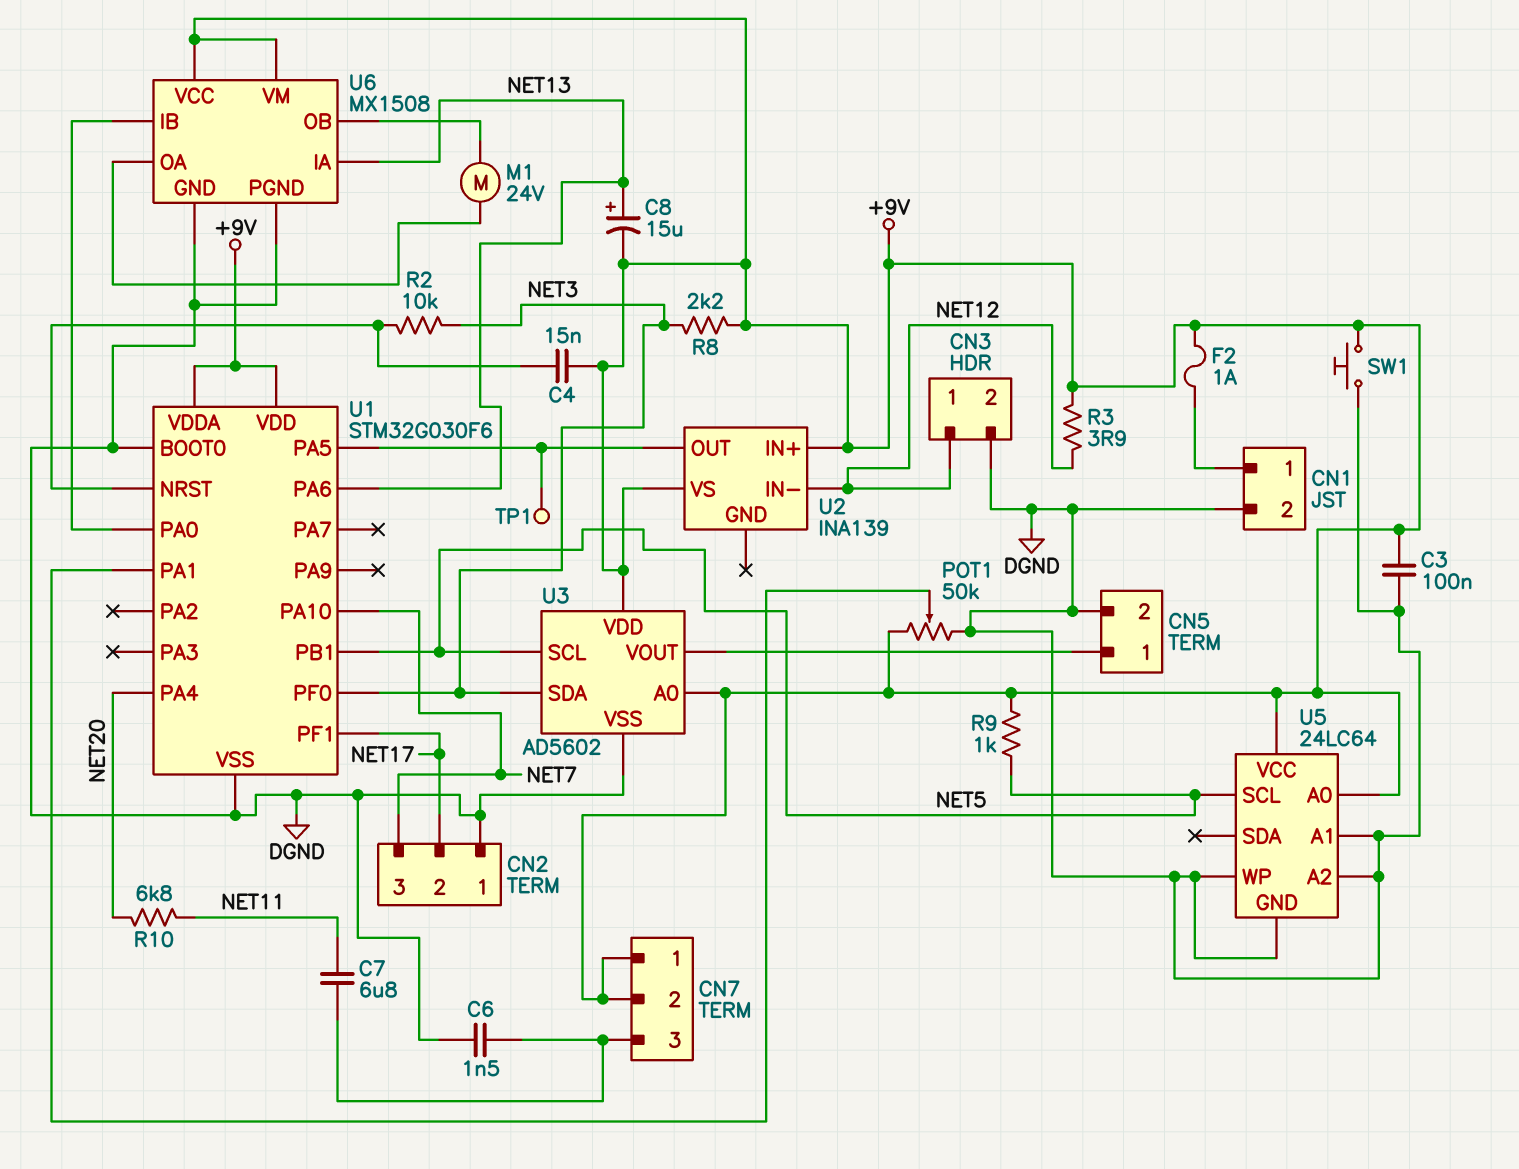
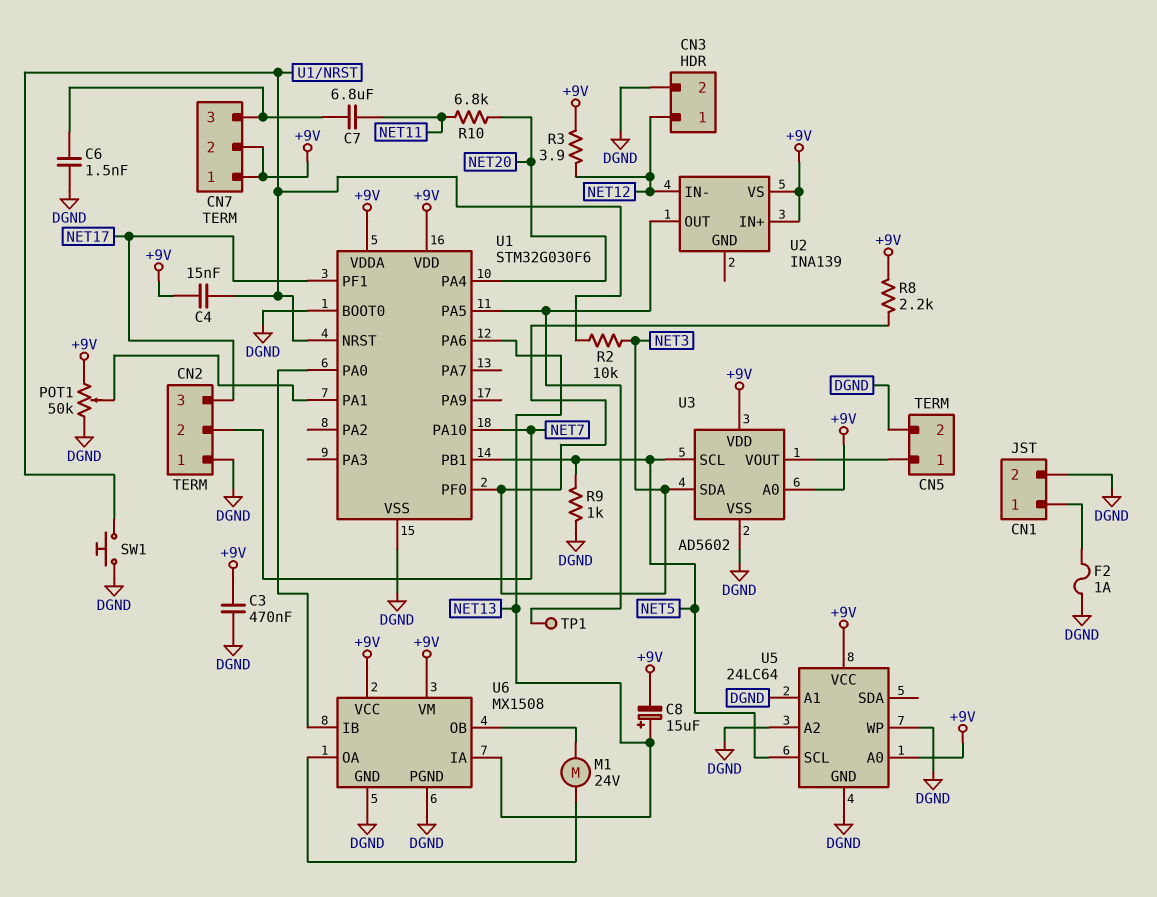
C3: 100nF (+9V, DGND) -> 470nF (+9V, DGND)
CN2 pin 2: NET17 -> NET7
CN2 pin 3: NET7 -> NET17
F2: 1A (+9V, CN1/1) -> 1A (CN1/1, DGND)
R9: 1k (+9V, NET5) -> 1k (DGND, NET5)
SW1: button (+9V, DGND) -> button (DGND, U1/NRST)

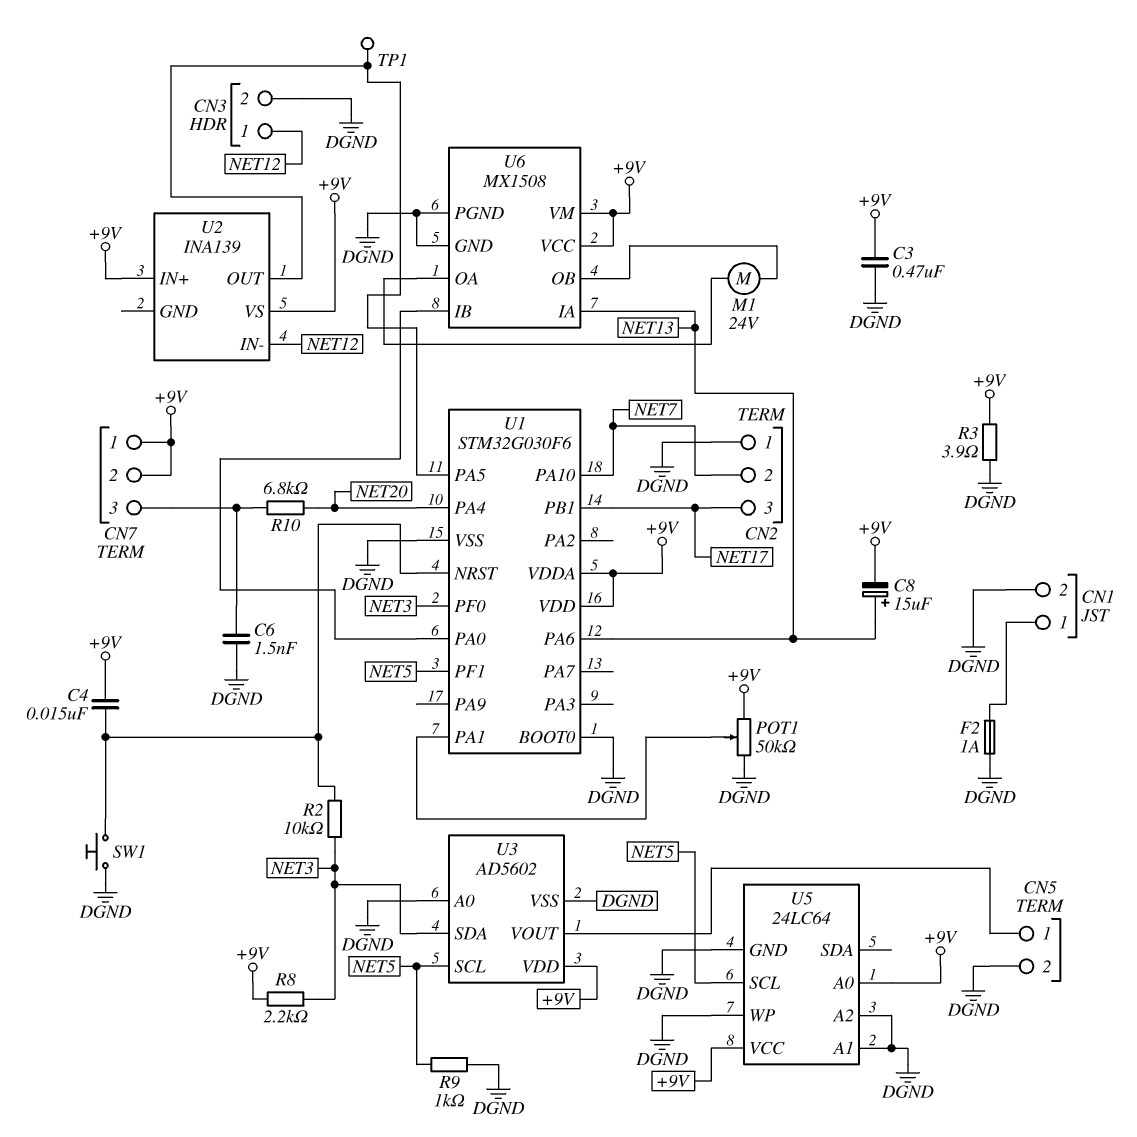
C7: 6.8uF (CN7/3, NET11) -> none
R3: 3.9 (+9V, NET12) -> 3.9 (+9V, DGND)
R10: 6.8k (NET11, NET20) -> 6.8k (CN7/3, NET20)
U1 pin PB1: NET5 -> NET17
U1 pin PF1: NET17 -> NET5
U3 pin A0: +9V -> DGND

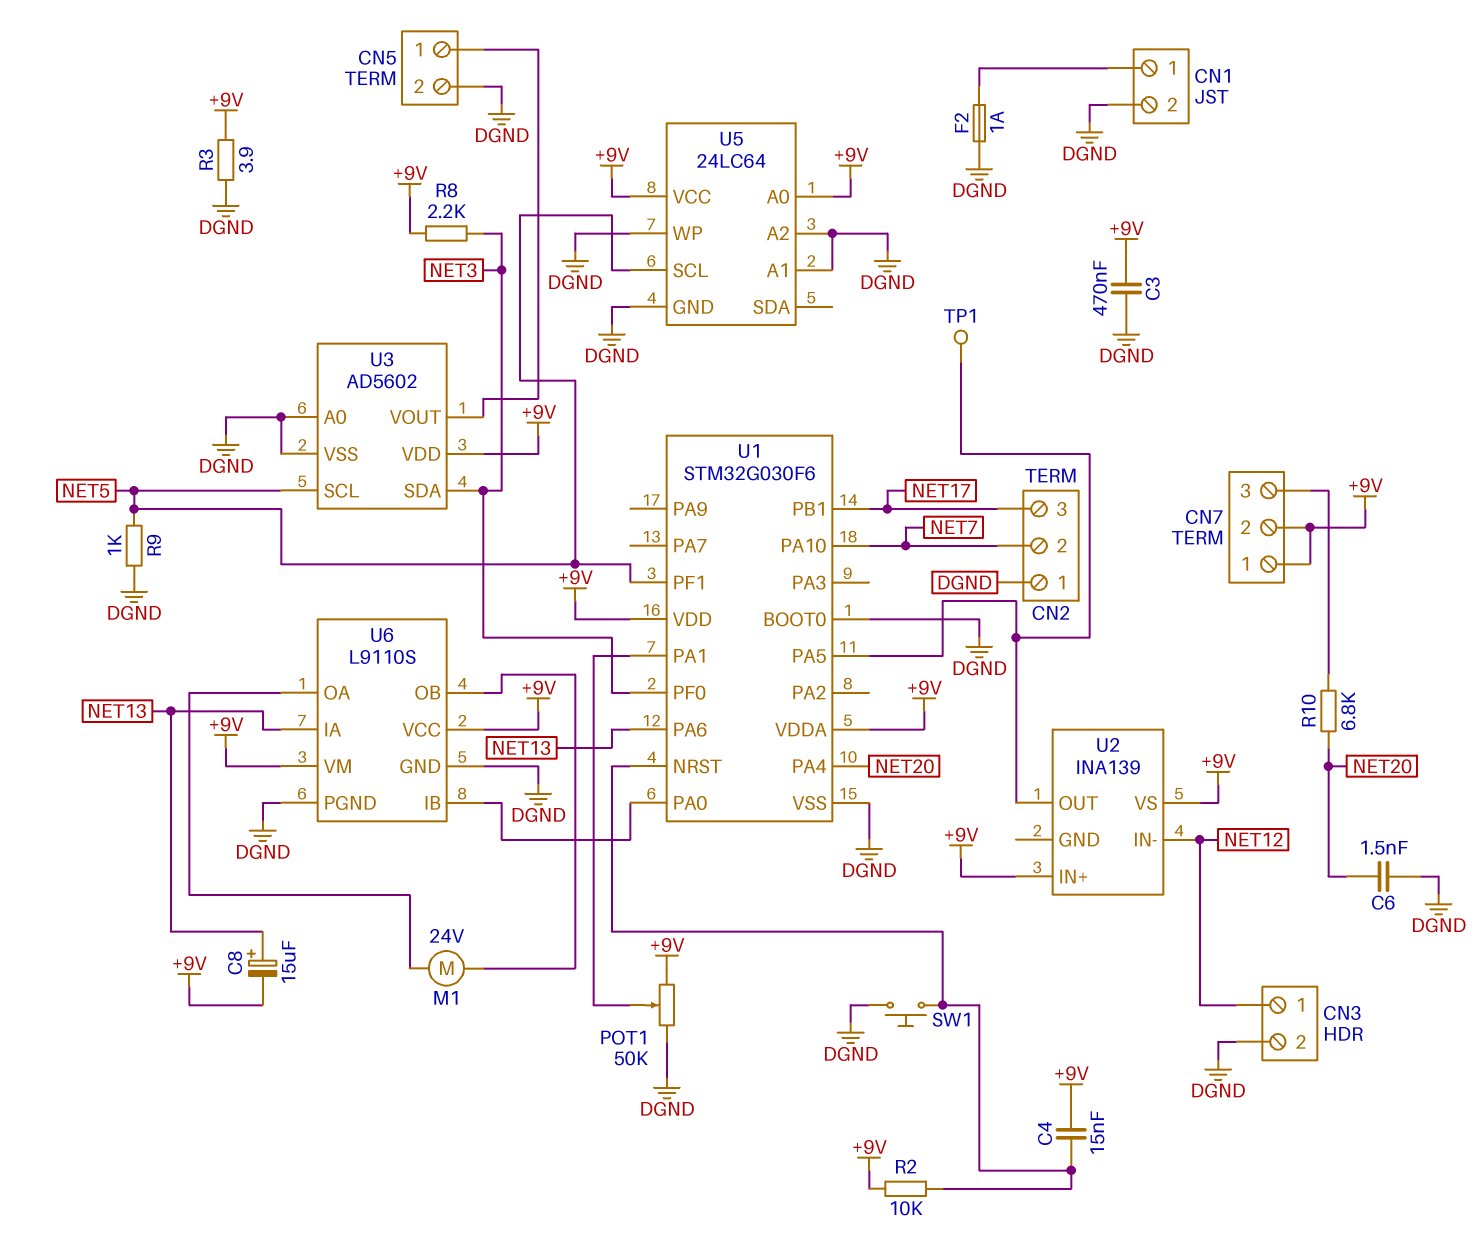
C6: 1.5nF (CN7/3, DGND) -> 1.5nF (DGND, NET20)
R2: 10k (NET3, U1/NRST) -> 10k (+9V, U1/NRST)
U6: MX1508 -> L9110S

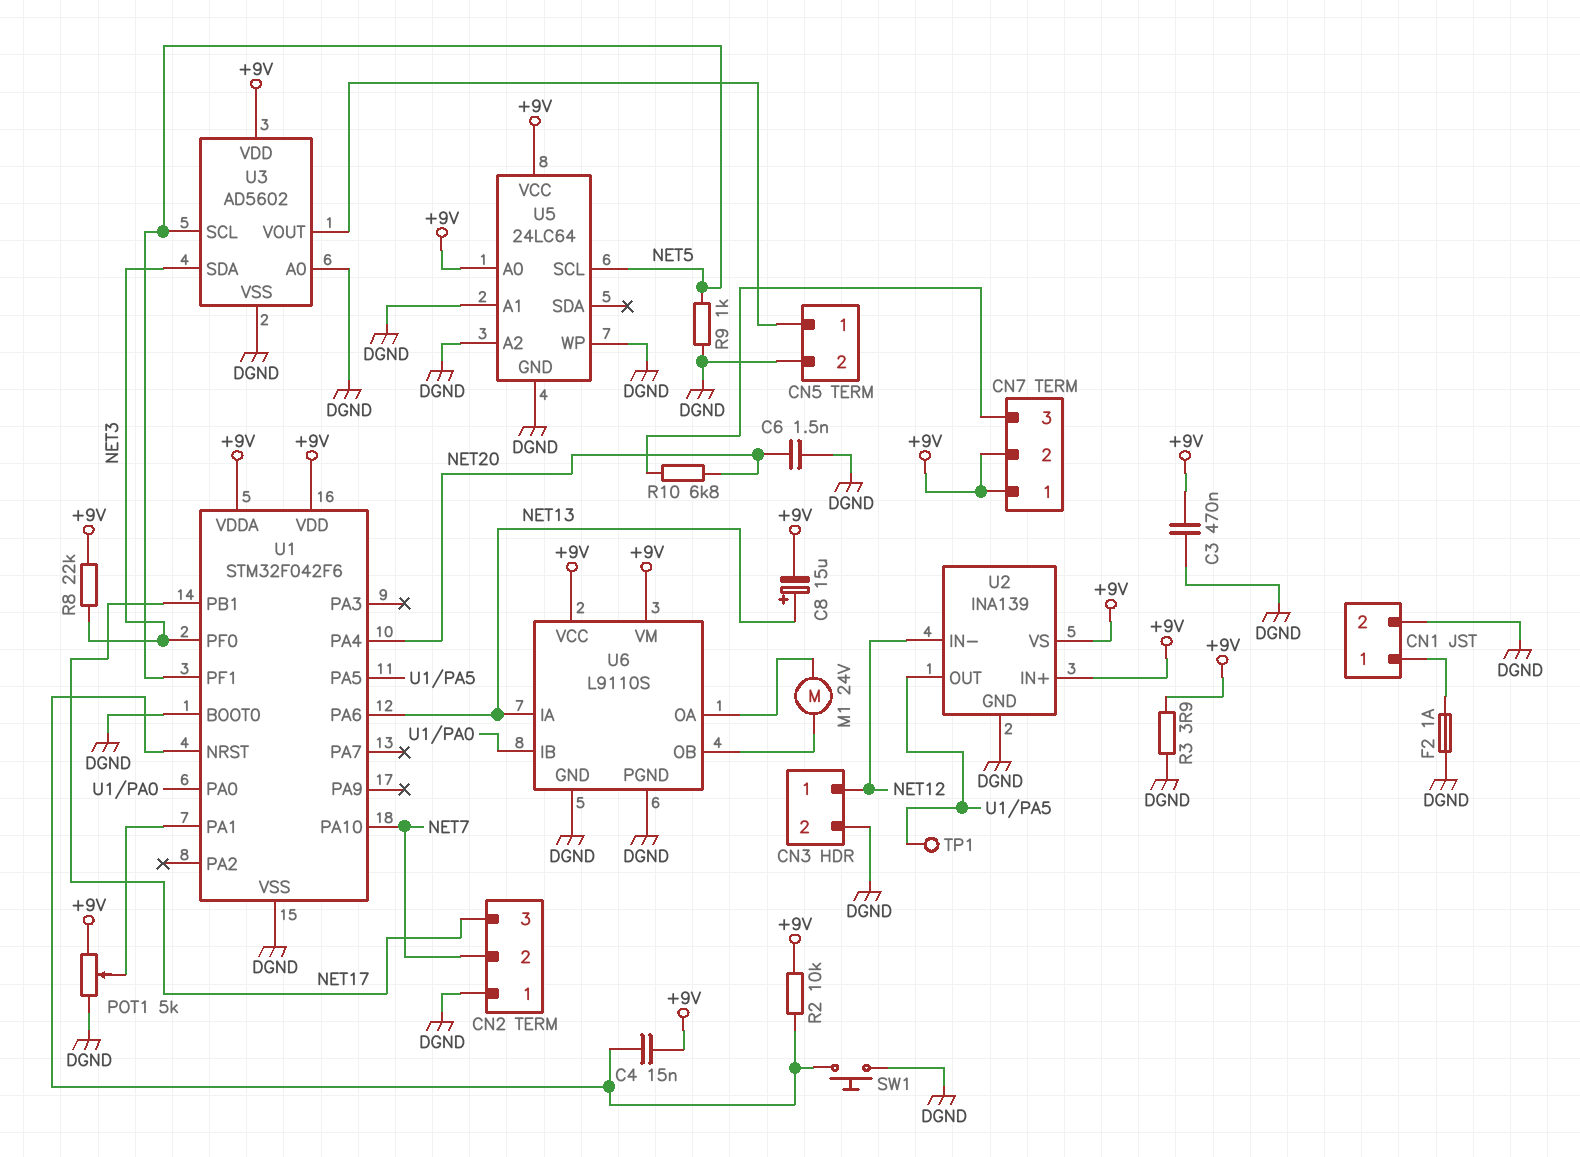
POT1: 50k (+9V, DGND, wiper U1/PA1) -> 5k (+9V, DGND, wiper U1/PA1)
R8: 2.2k (+9V, NET3) -> 22k (+9V, NET3)
U1: STM32G030F6 -> STM32F042F6
U2 pin GND: none -> DGND

